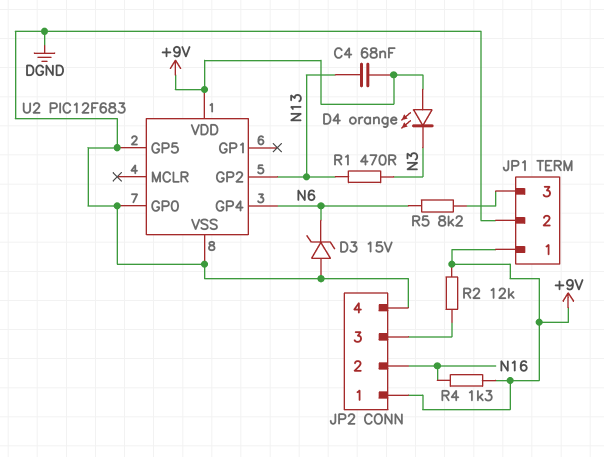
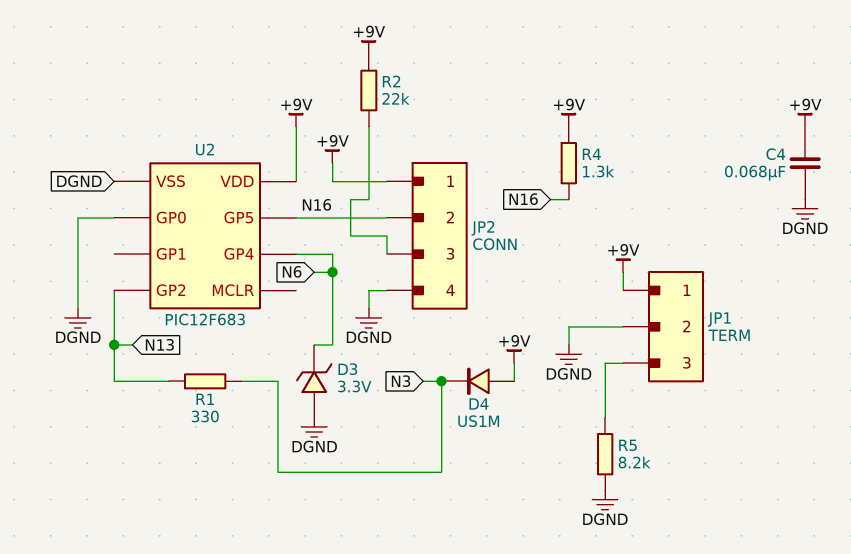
C4: 68nF (+9V, N13) -> 68nF (+9V, DGND)
D3: zener 15V (A DGND, K N6) -> zener 3.3V (A DGND, K N6)
D4: LED orange (A +9V, K N3) -> diode US1M (A +9V, K N3)
R1: 470 (N3, N13) -> 330 (N3, N13)
R2: 12k (+9V, JP2/3) -> 22k (+9V, JP2/3)
R5: 8.2k (JP1/3, N6) -> 8.2k (DGND, JP1/3)
U2 pin GP5: DGND -> N16

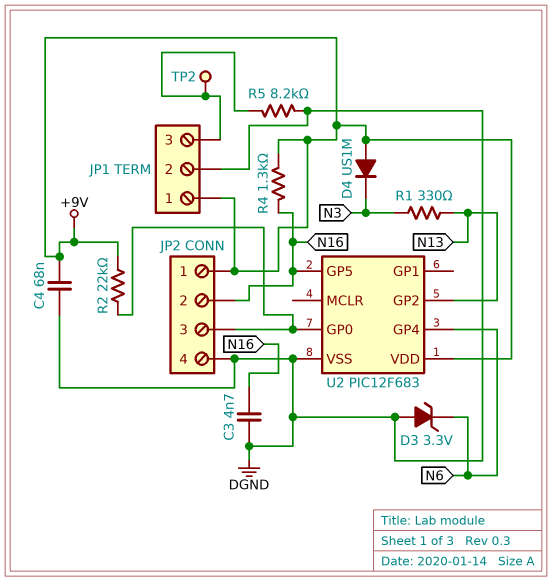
C3: none -> 4.7nF (DGND, N16)
TP2: none -> test point (JP1/3)
U2 pin GP0: DGND -> JP2/3

